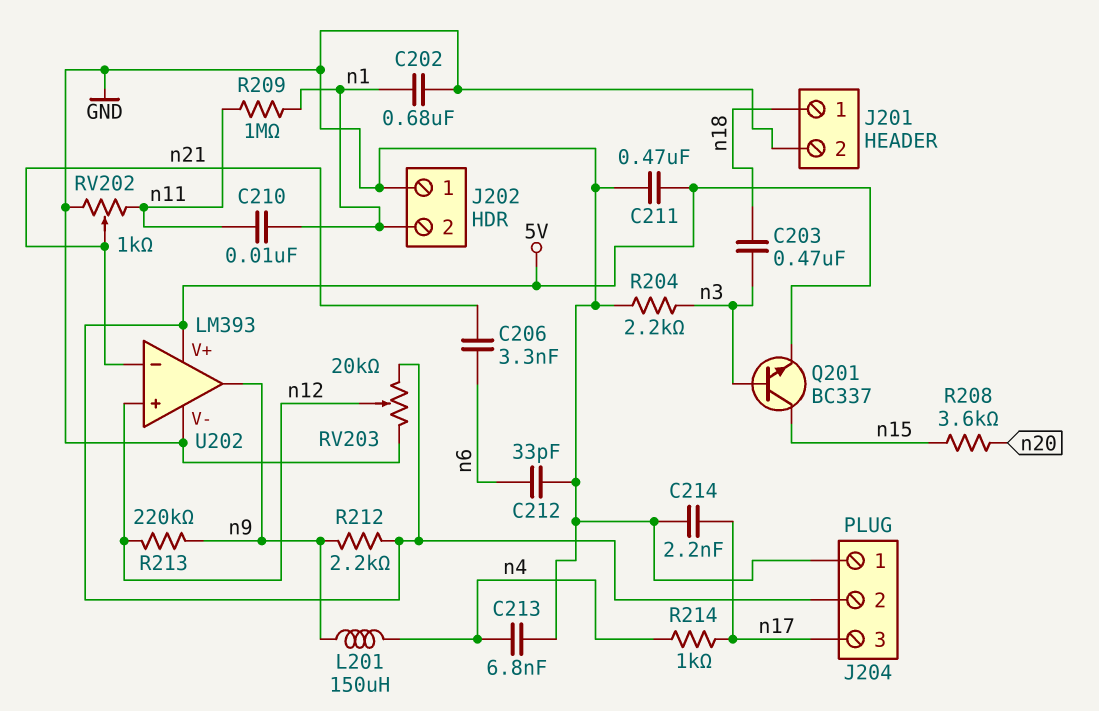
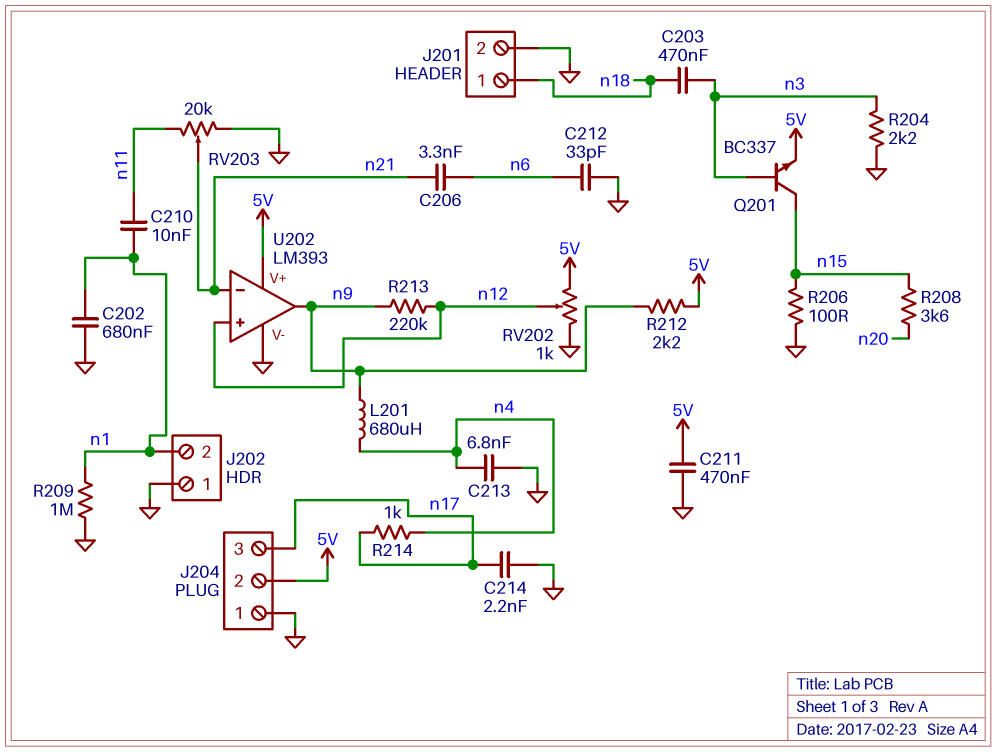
L201: 150uH (n4, n9) -> 680uH (n4, n9)
R206: none -> 100 (GND, n15)
R209: 1M (n1, n11) -> 1M (GND, n1)
RV202: 1k (GND, n11, wiper n21) -> 1k (5V, GND, wiper n12)
RV203: 20k (5V, GND, wiper n12) -> 20k (GND, n11, wiper n21)

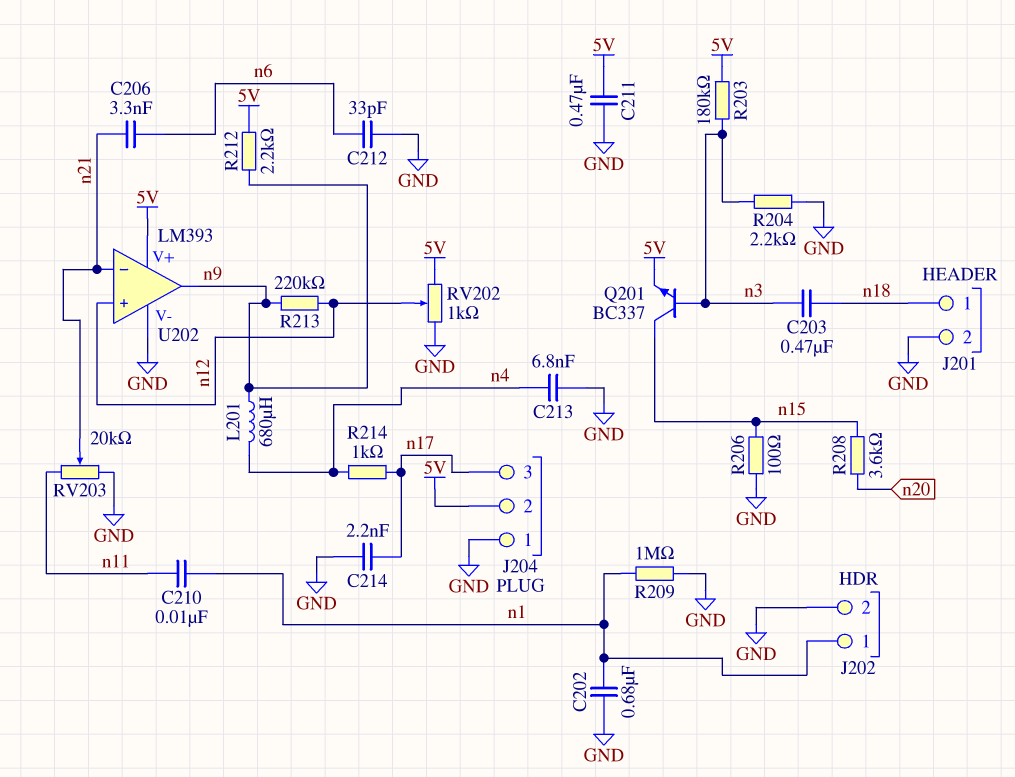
J202 pin 1: GND -> n1
J202 pin 2: n1 -> GND
R203: none -> 180k (5V, n3)

